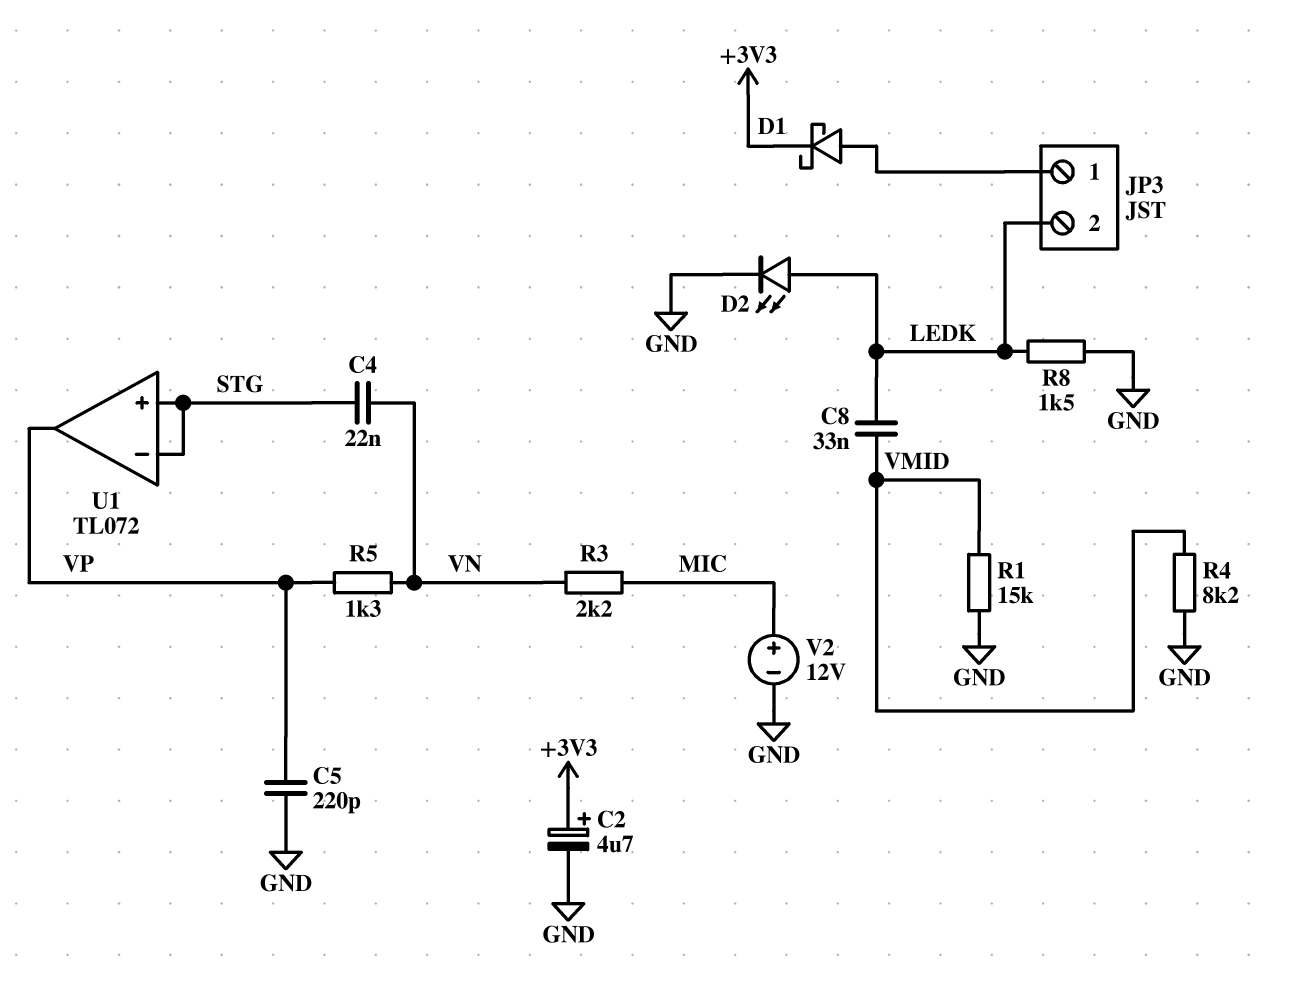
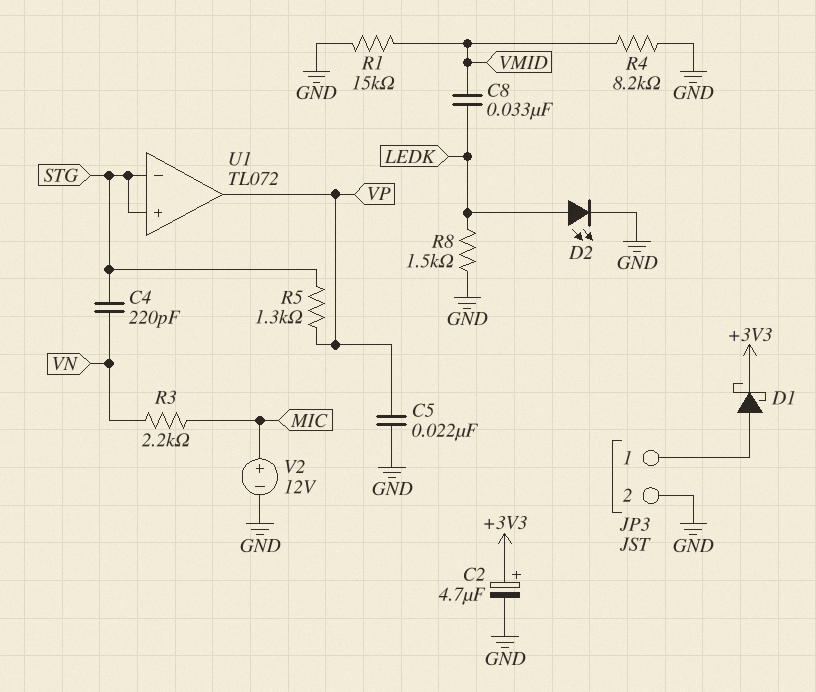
C4: 22nF (STG, VN) -> 220pF (STG, VN)
C5: 220pF (GND, VP) -> 22nF (GND, VP)
JP3 pin 2: LEDK -> GND
R5: 1.3k (VN, VP) -> 1.3k (STG, VP)

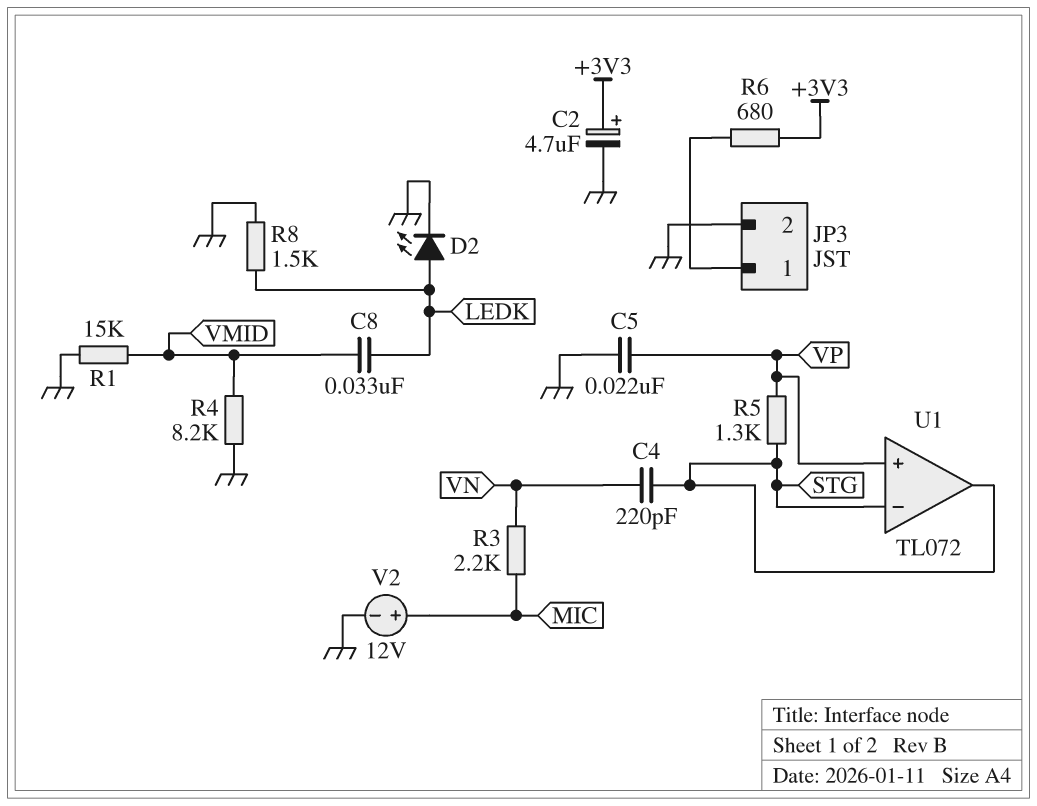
D1: schottky (A JP3/1, K +3V3) -> none
R6: none -> 680 (+3V3, JP3/1)
U1 pin in+: STG -> VP
U1 pin out: VP -> STG

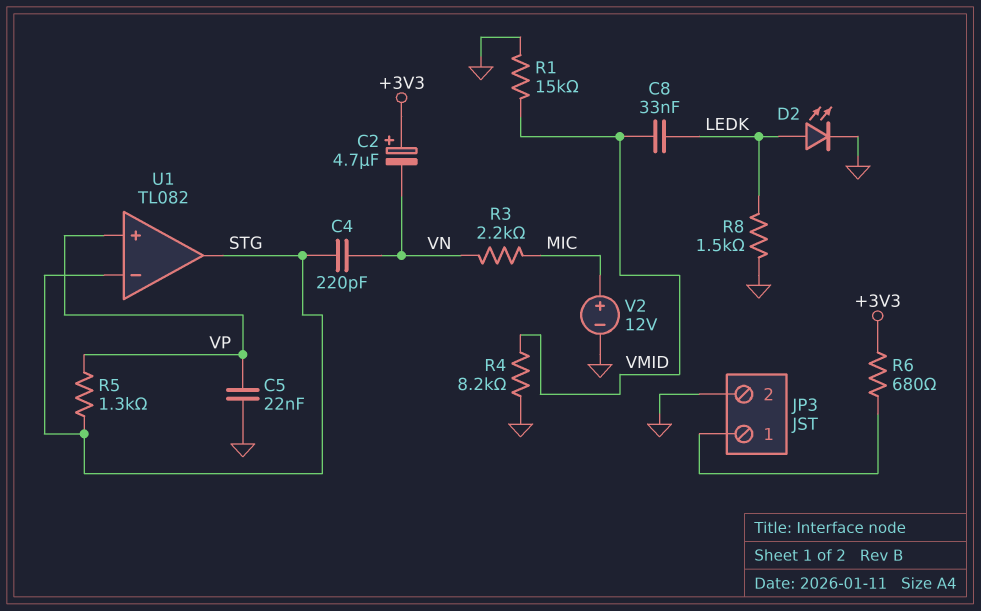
C2: 4.7uF (plus +3V3, minus GND) -> 4.7uF (plus +3V3, minus VN)
U1: TL072 -> TL082

